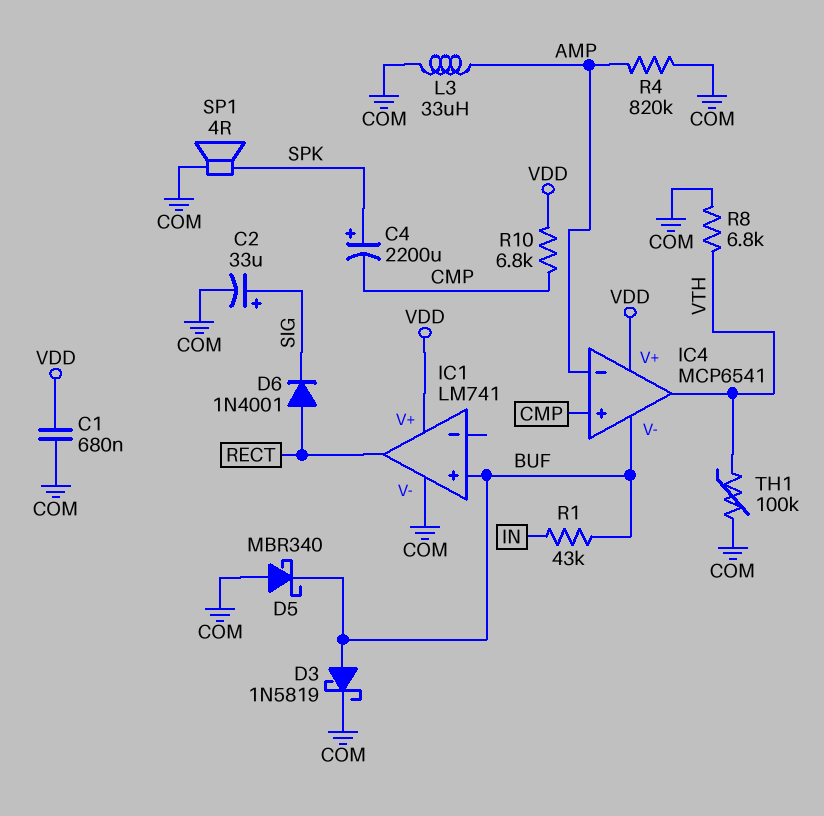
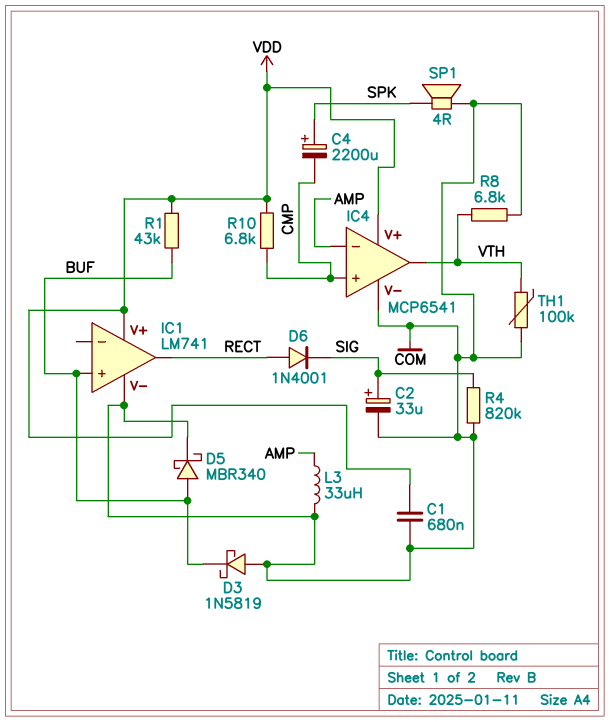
D3: schottky 1N5819 (A BUF, K COM) -> schottky 1N5819 (A COM, K BUF)
D5: schottky MBR340 (A COM, K BUF) -> schottky MBR340 (A BUF, K COM)
IC4 pin V-: BUF -> COM
R1: 43k (BUF, IN) -> 43k (BUF, VDD)
R4: 820k (AMP, COM) -> 820k (COM, SIG)

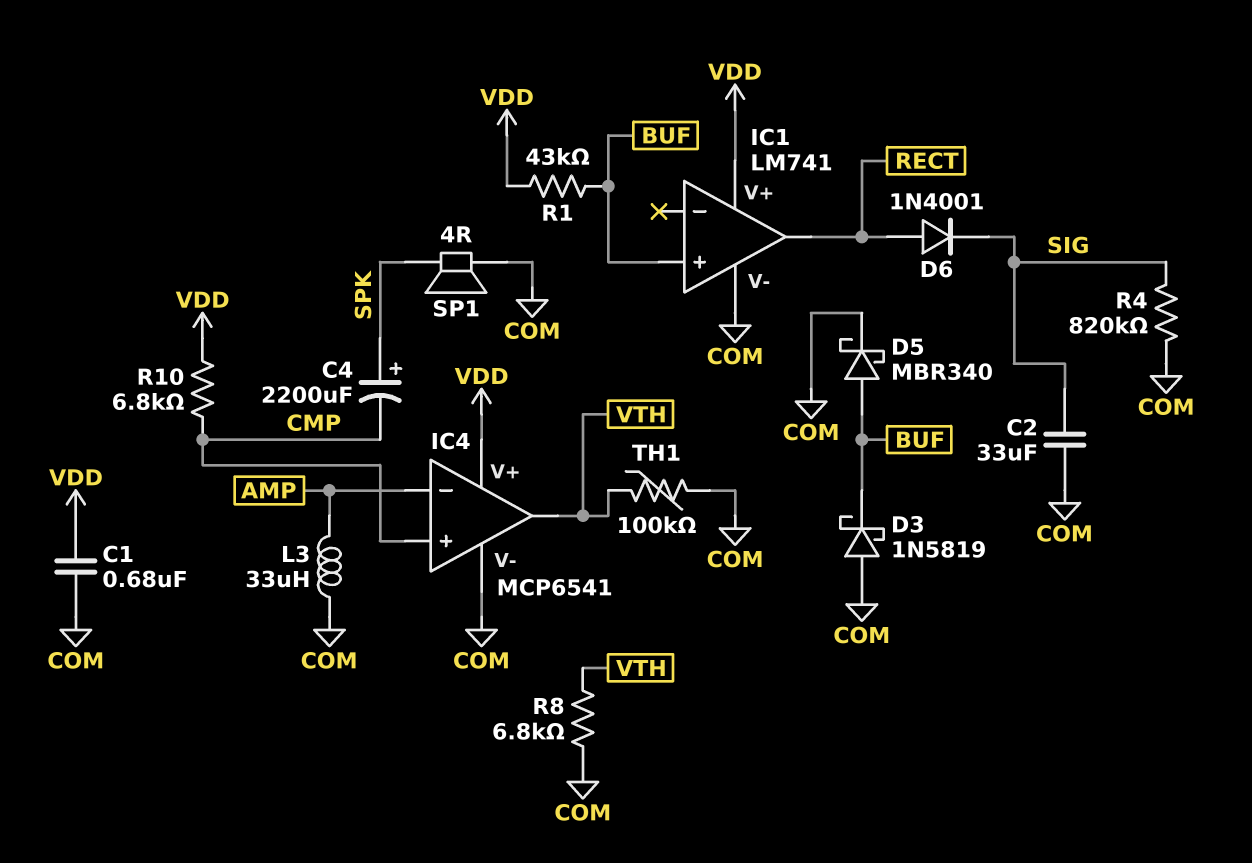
C2: 33uF (plus SIG, minus COM) -> 33uF (COM, SIG)

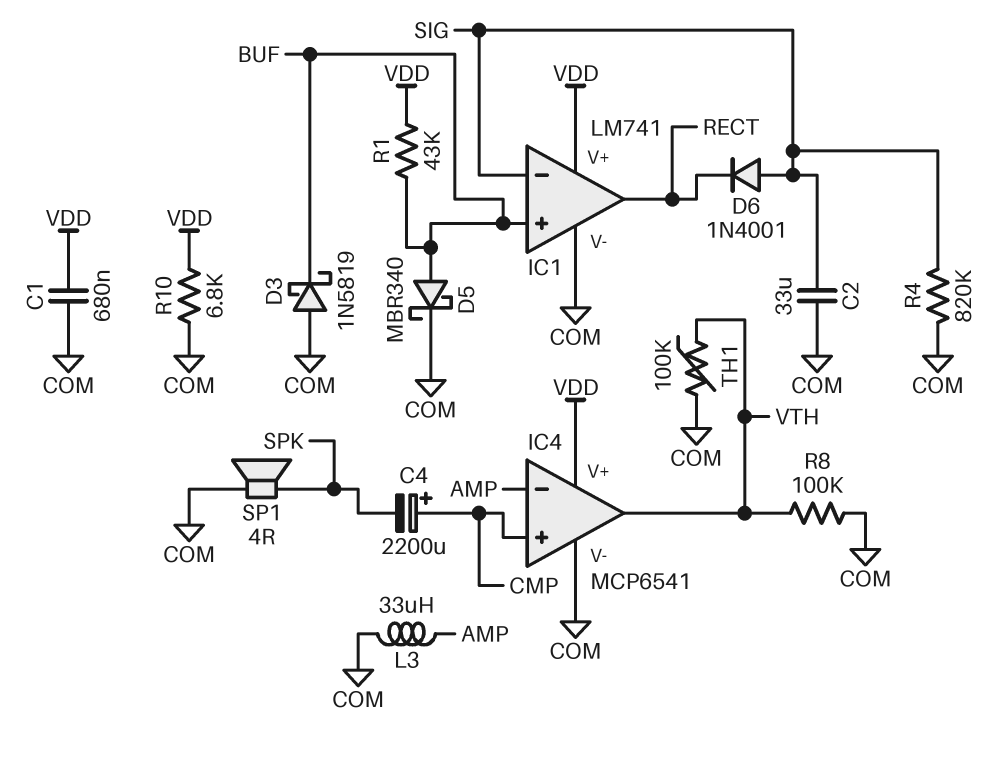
C4: 2200uF (plus SPK, minus CMP) -> 2200uF (plus CMP, minus SPK)
D6: diode 1N4001 (A RECT, K SIG) -> diode 1N4001 (A SIG, K RECT)
IC1 pin in-: none -> SIG
R8: 6.8k (COM, VTH) -> 100k (COM, VTH)
R10: 6.8k (CMP, VDD) -> 6.8k (COM, VDD)

